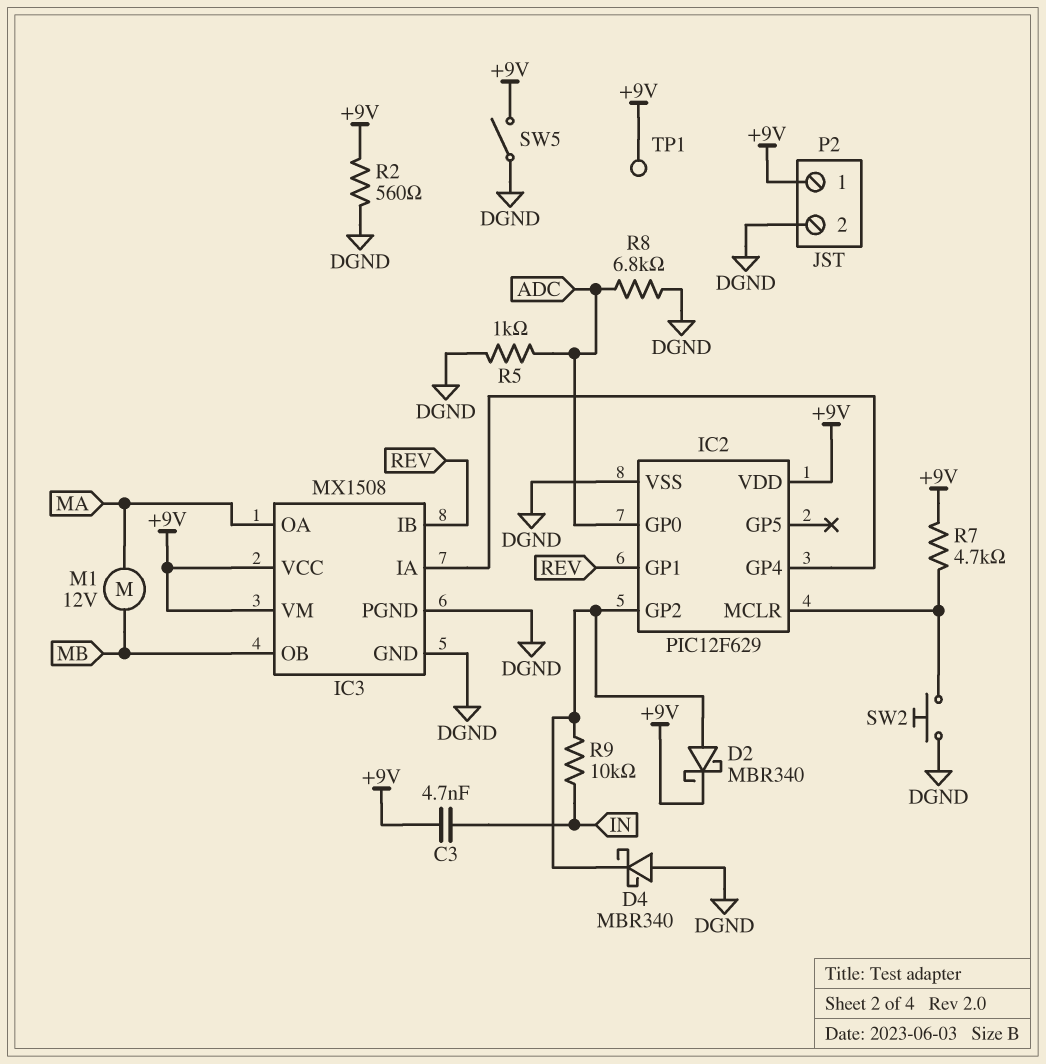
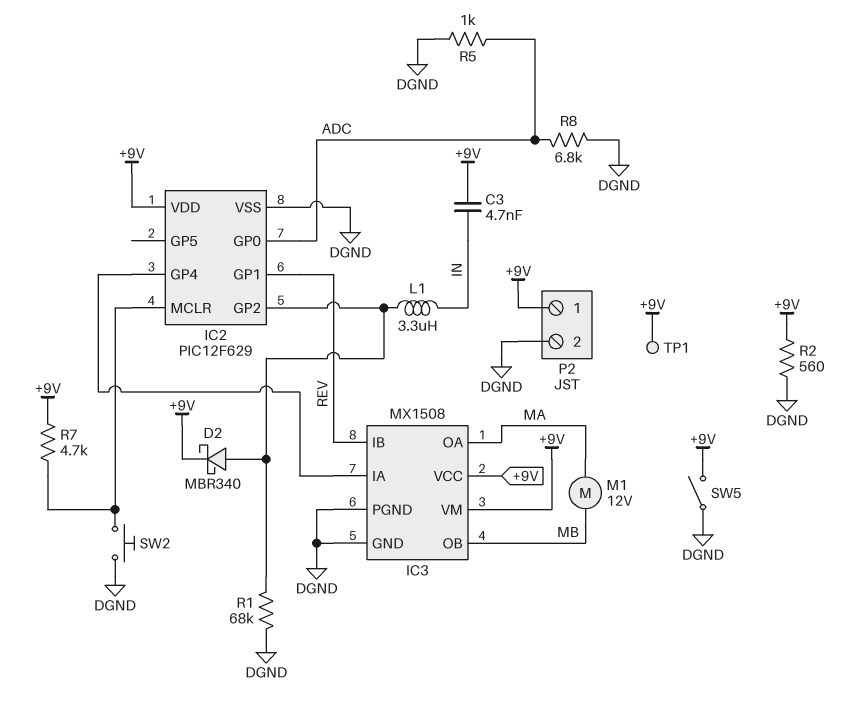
D4: schottky MBR340 (A DGND, K IC2/GP2) -> none
L1: none -> 3.3uH (IC2/GP2, IN)
R1: none -> 68k (DGND, IC2/GP2)
R9: 10k (IC2/GP2, IN) -> none

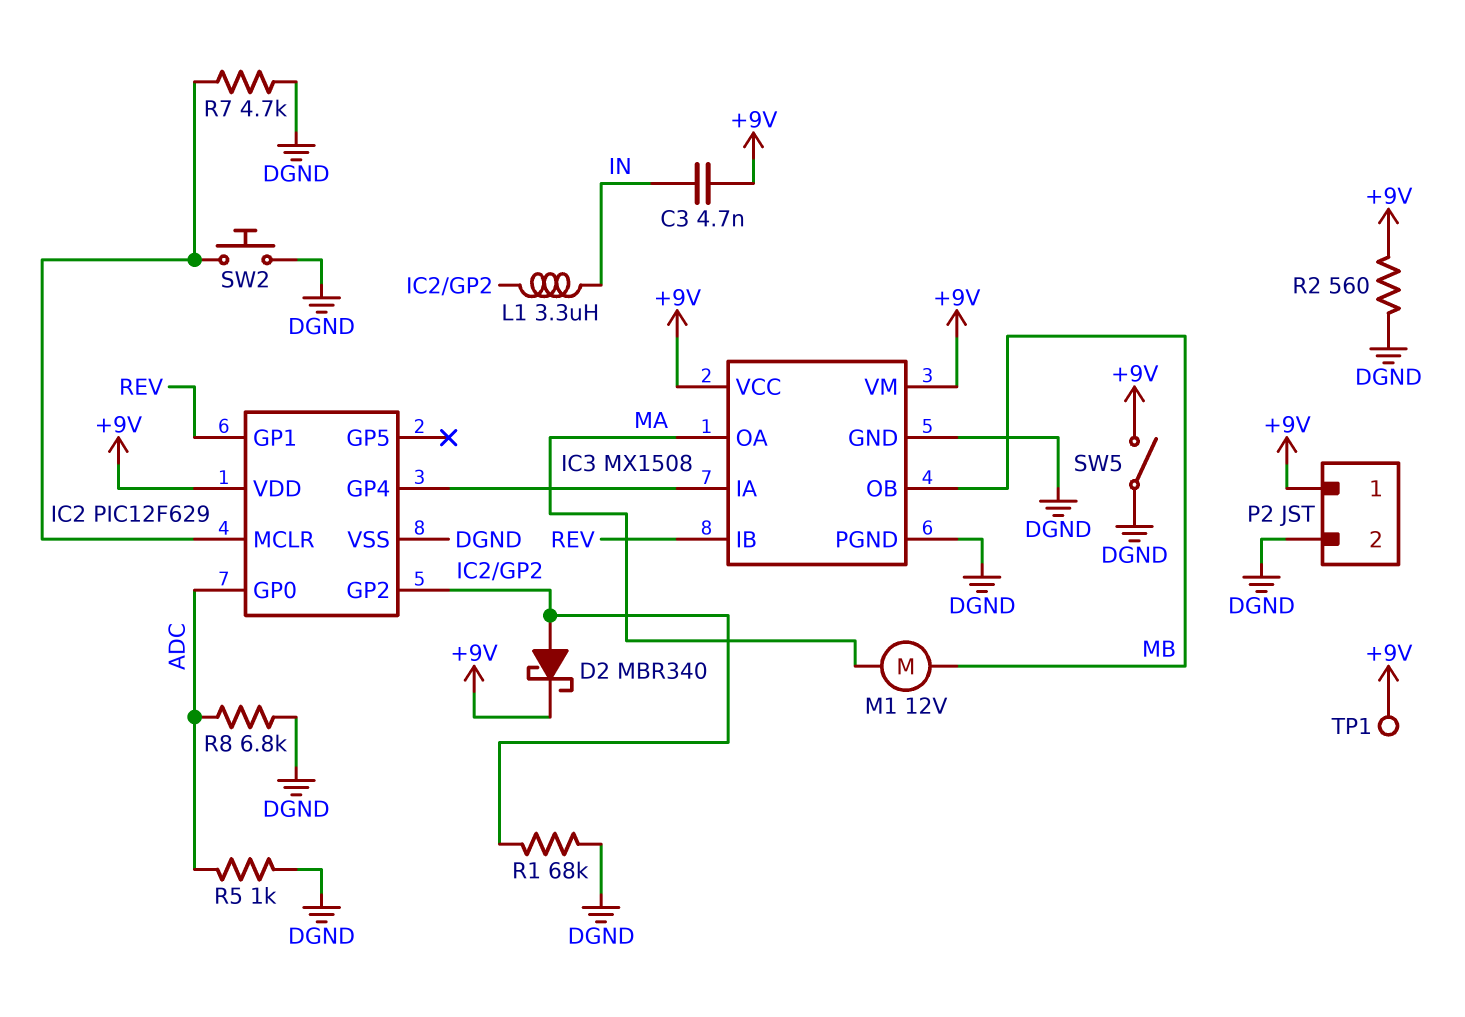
R7: 4.7k (+9V, IC2/MCLR) -> 4.7k (DGND, IC2/MCLR)

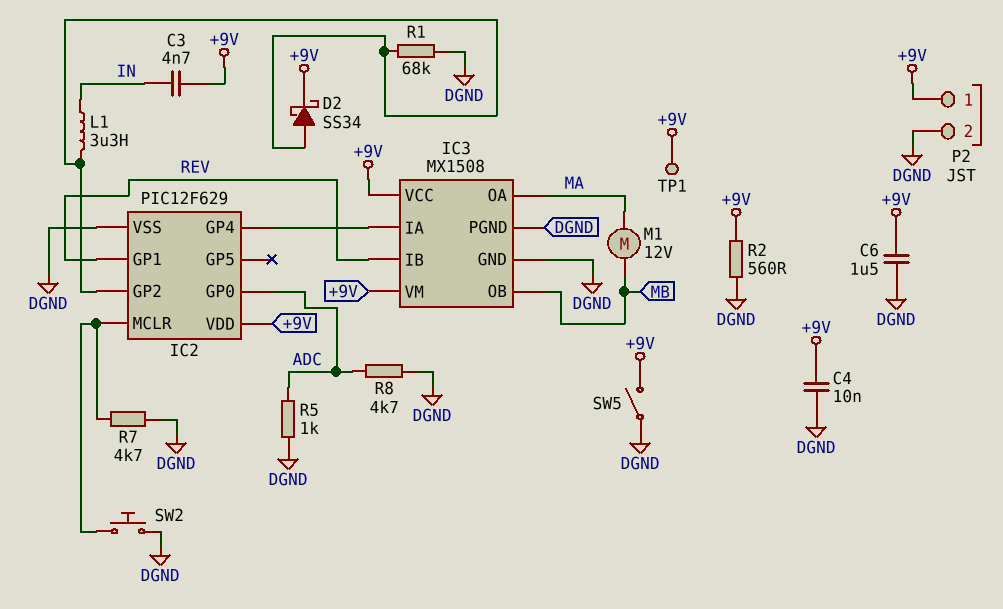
C4: none -> 10nF (+9V, DGND)
C6: none -> 1.5uF (+9V, DGND)
D2: schottky MBR340 (A IC2/GP2, K +9V) -> schottky SS34 (A IC2/GP2, K +9V)
R8: 6.8k (ADC, DGND) -> 4.7k (ADC, DGND)

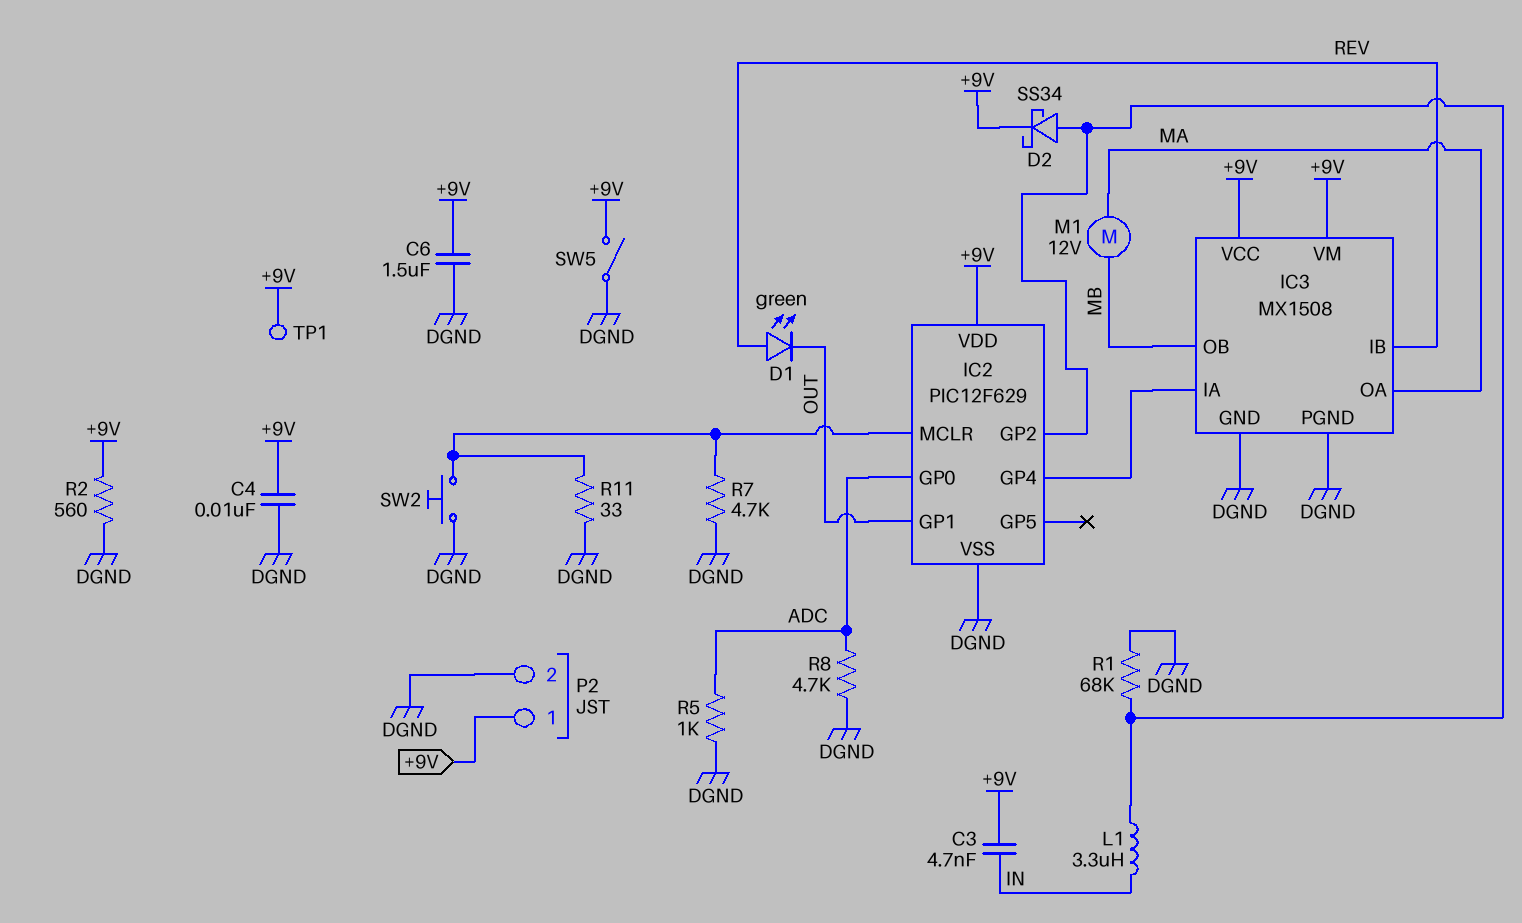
D1: none -> LED green (A REV, K OUT)
IC2 pin GP1: REV -> OUT
R11: none -> 33 (DGND, IC2/MCLR)

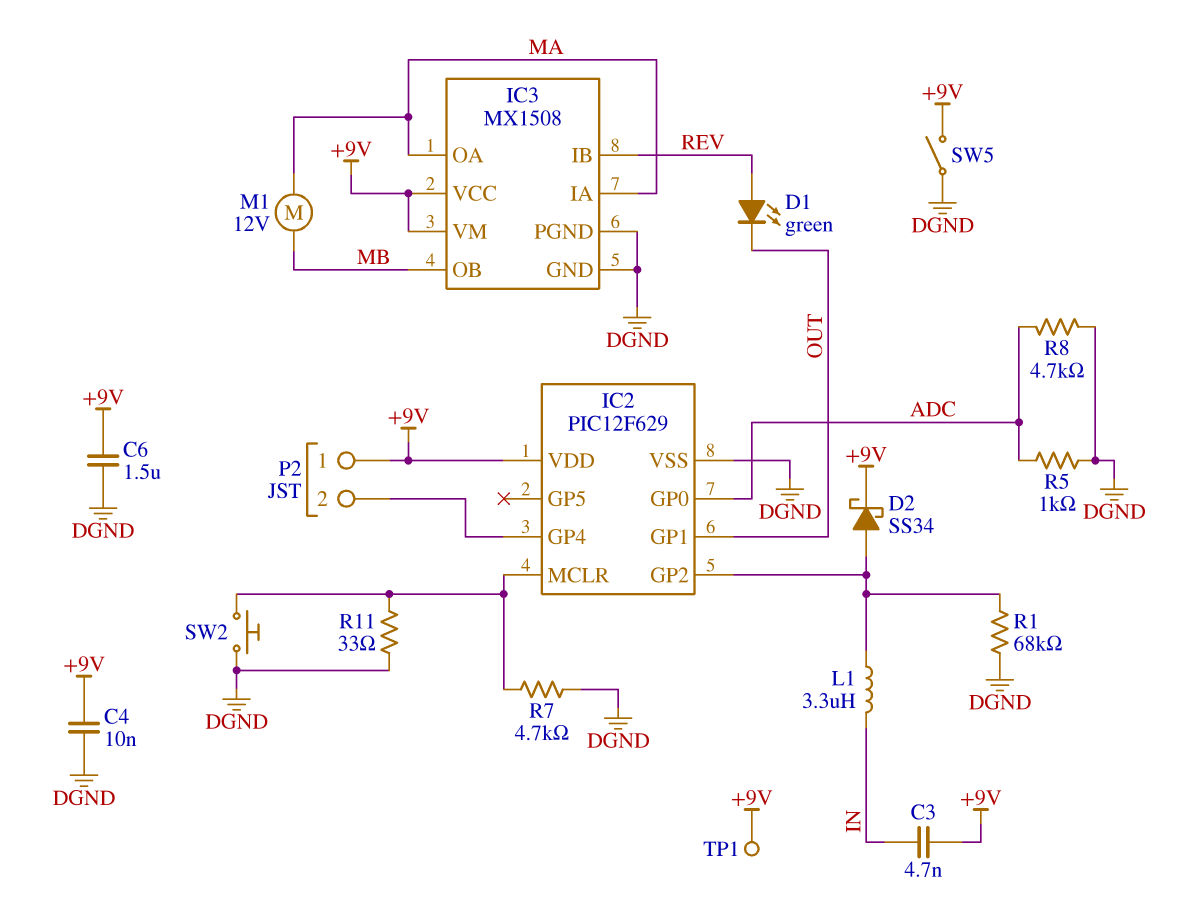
IC3 pin IA: IC2/GP4 -> MA
P2 pin 2: DGND -> IC2/GP4
R2: 560 (+9V, DGND) -> none

